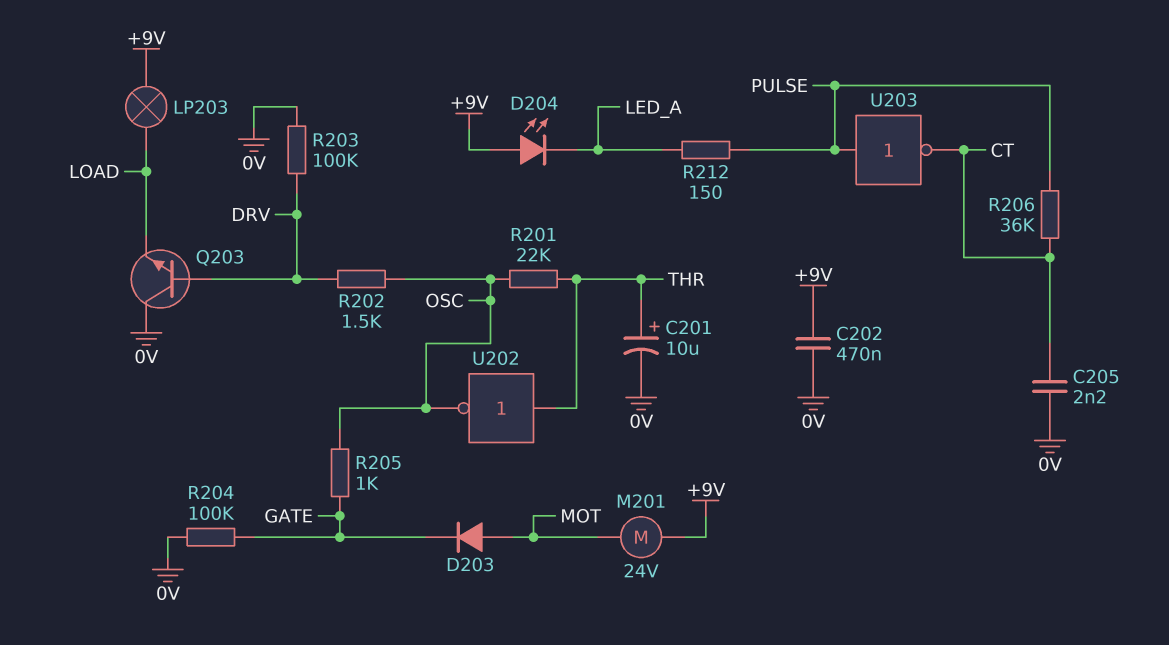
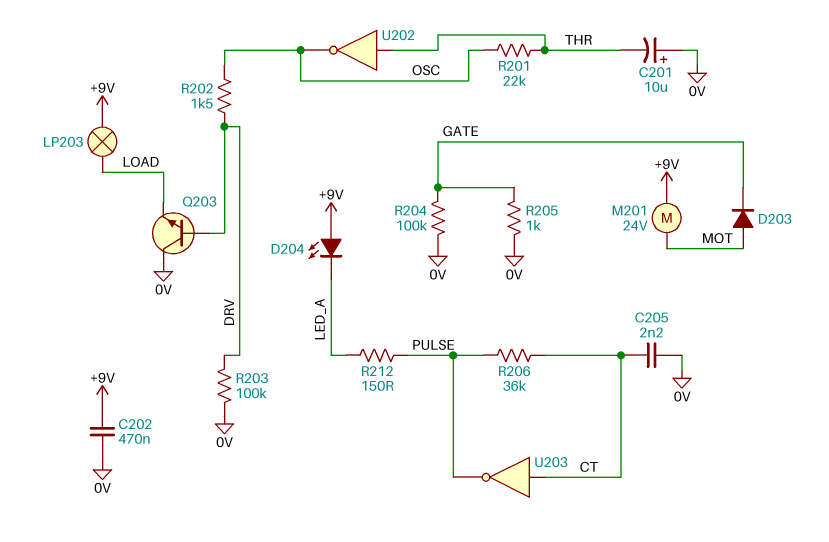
C201: 10uF (plus THR, minus 0V) -> 10uF (plus 0V, minus THR)
R205: 1k (GATE, OSC) -> 1k (0V, GATE)
U203: NOT (in PULSE, out CT) -> NOT (in CT, out PULSE)

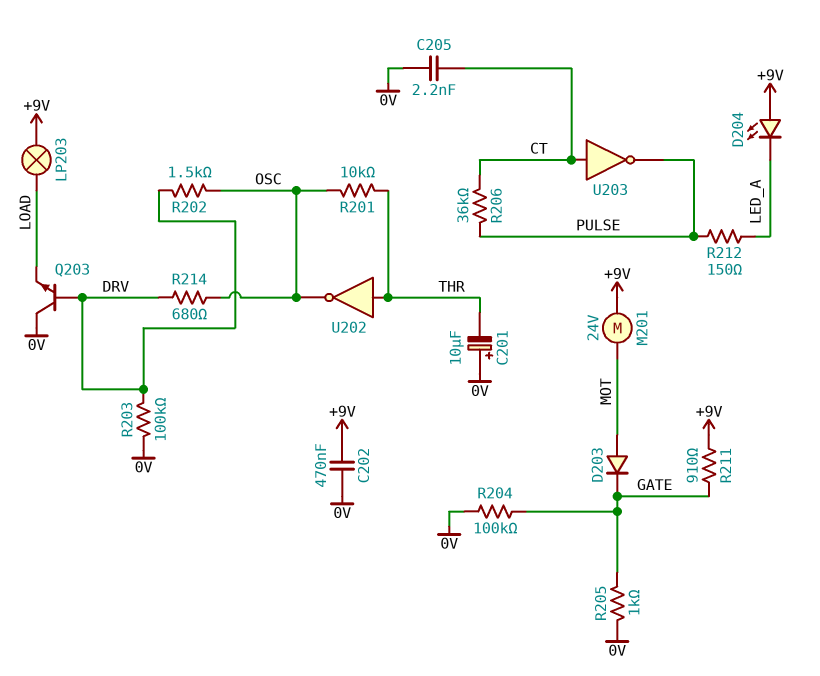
R201: 22k (OSC, THR) -> 10k (OSC, THR)
R211: none -> 910 (+9V, GATE)
R214: none -> 680 (DRV, OSC)

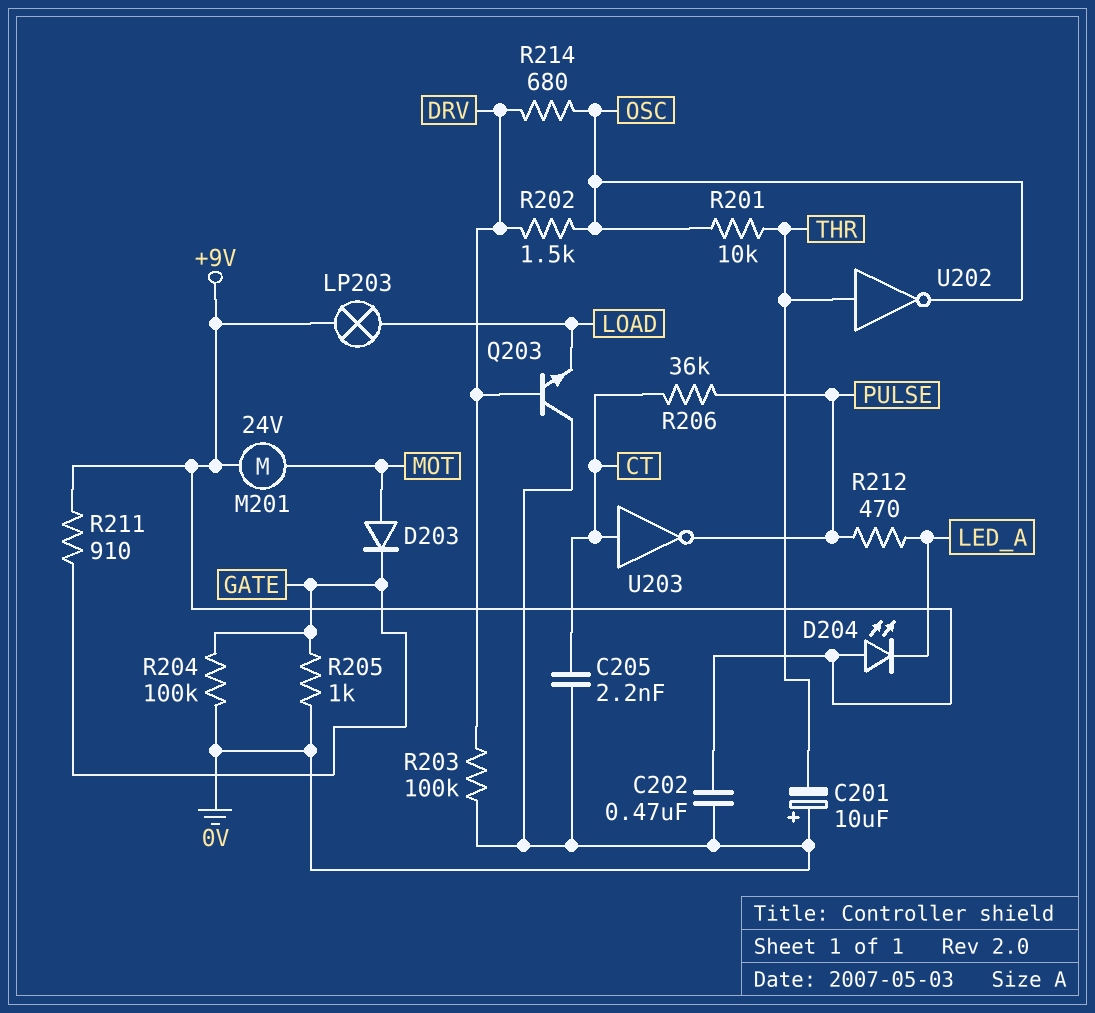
R212: 150 (LED_A, PULSE) -> 470 (LED_A, PULSE)

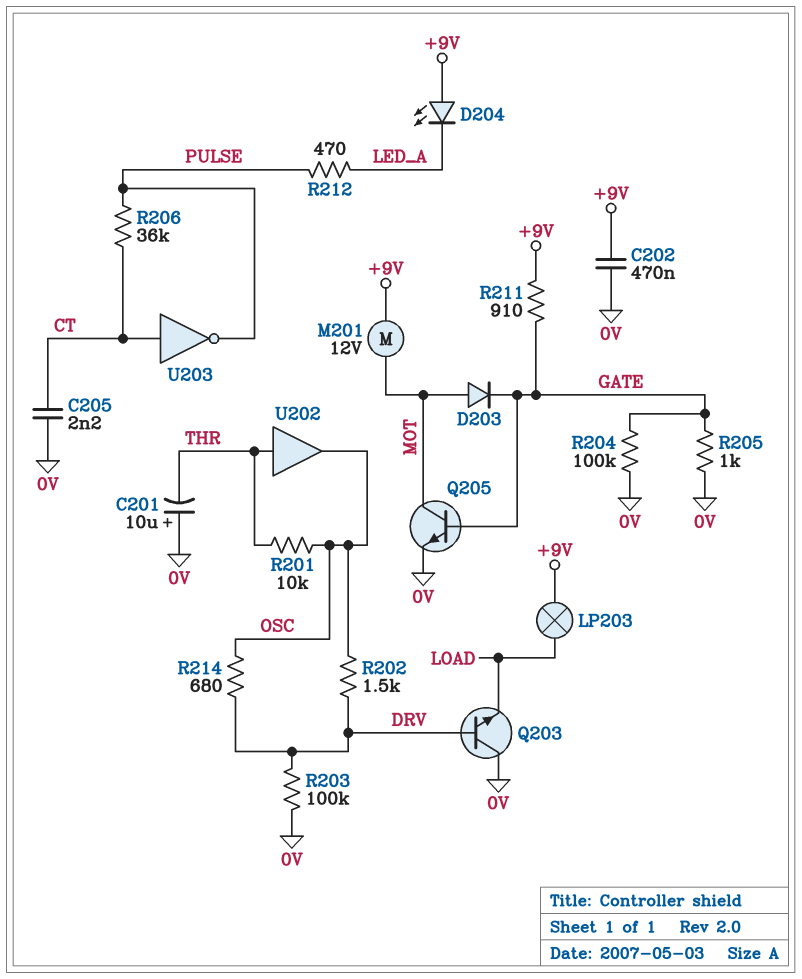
M201: motor 24V (+9V, MOT) -> motor 12V (+9V, MOT)
Q205: none -> NPN (B GATE, C MOT, E 0V)
U202: NOT (in THR, out OSC) -> buffer (in THR, out OSC)

